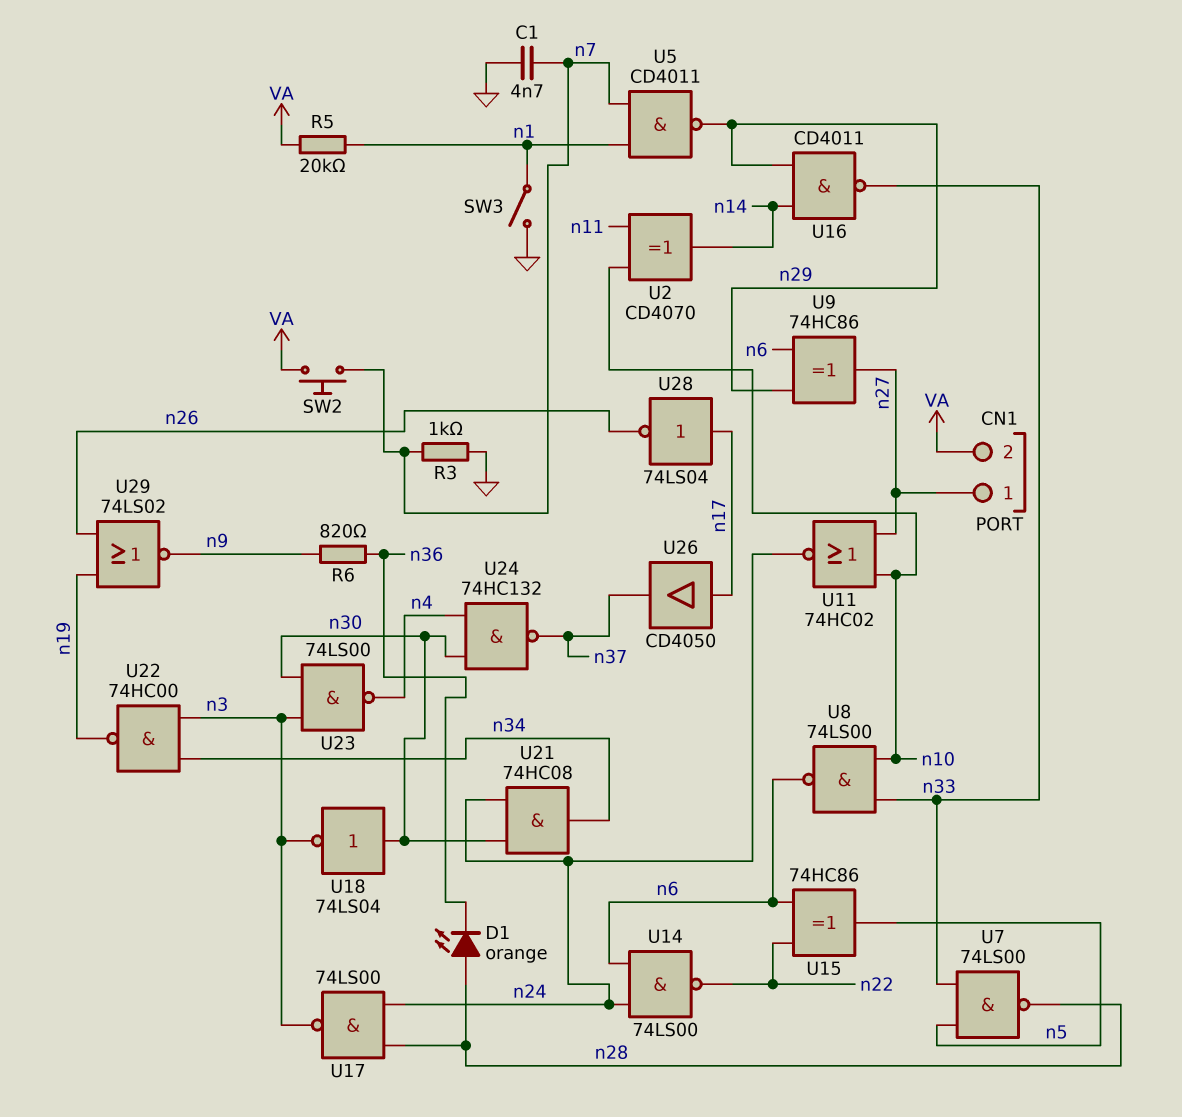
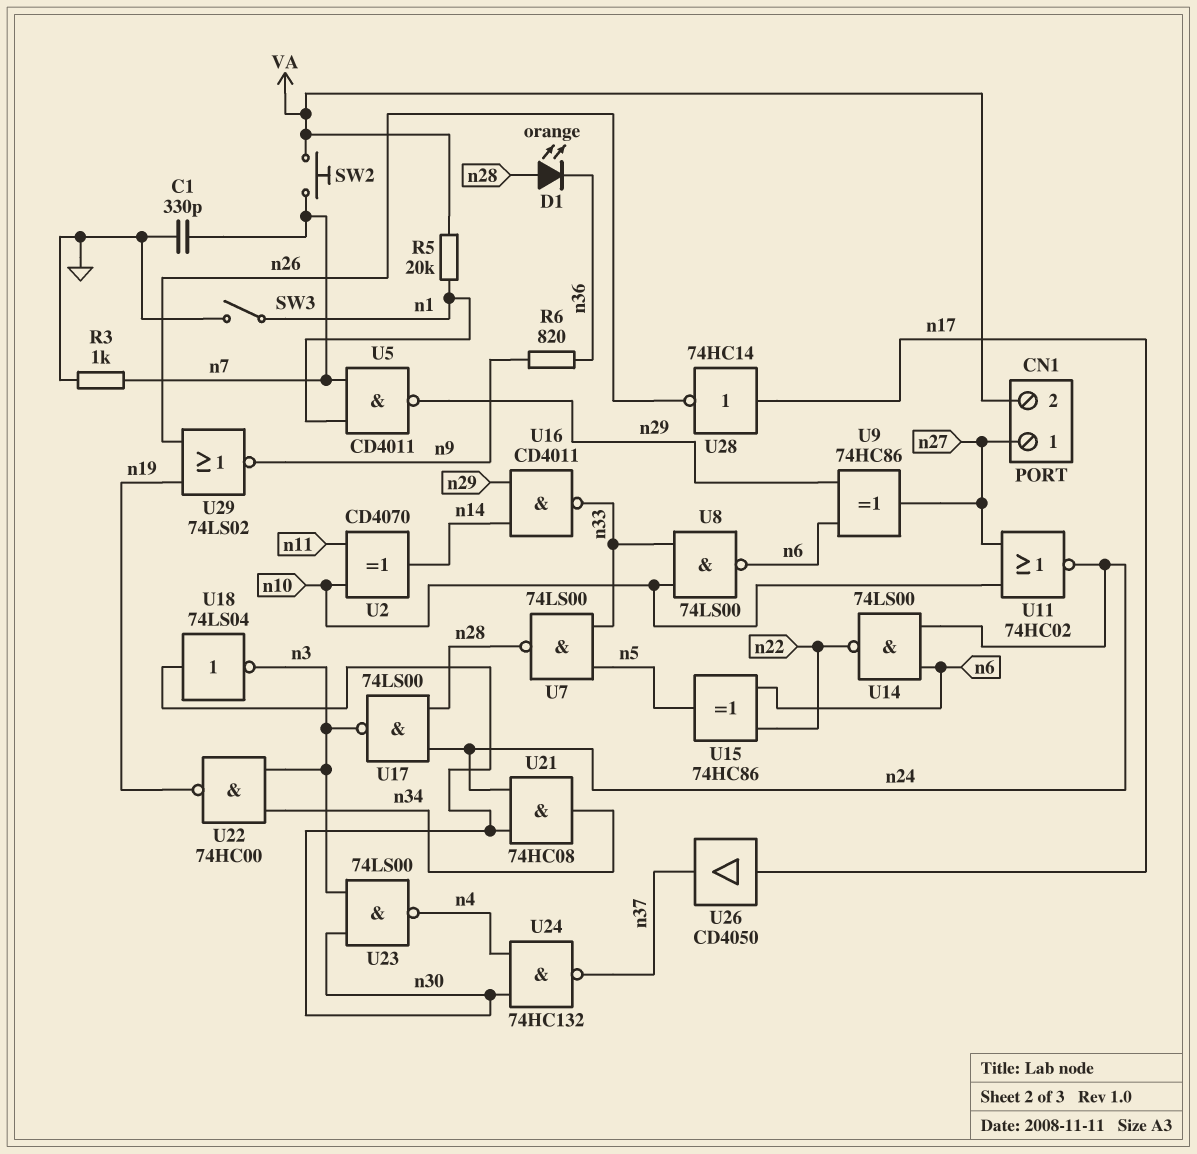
C1: 4.7nF (GND, n7) -> 330pF (GND, n7)
U28: NOT 74LS04 (in n17, out n26) -> NOT 74HC14 (in n17, out n26)

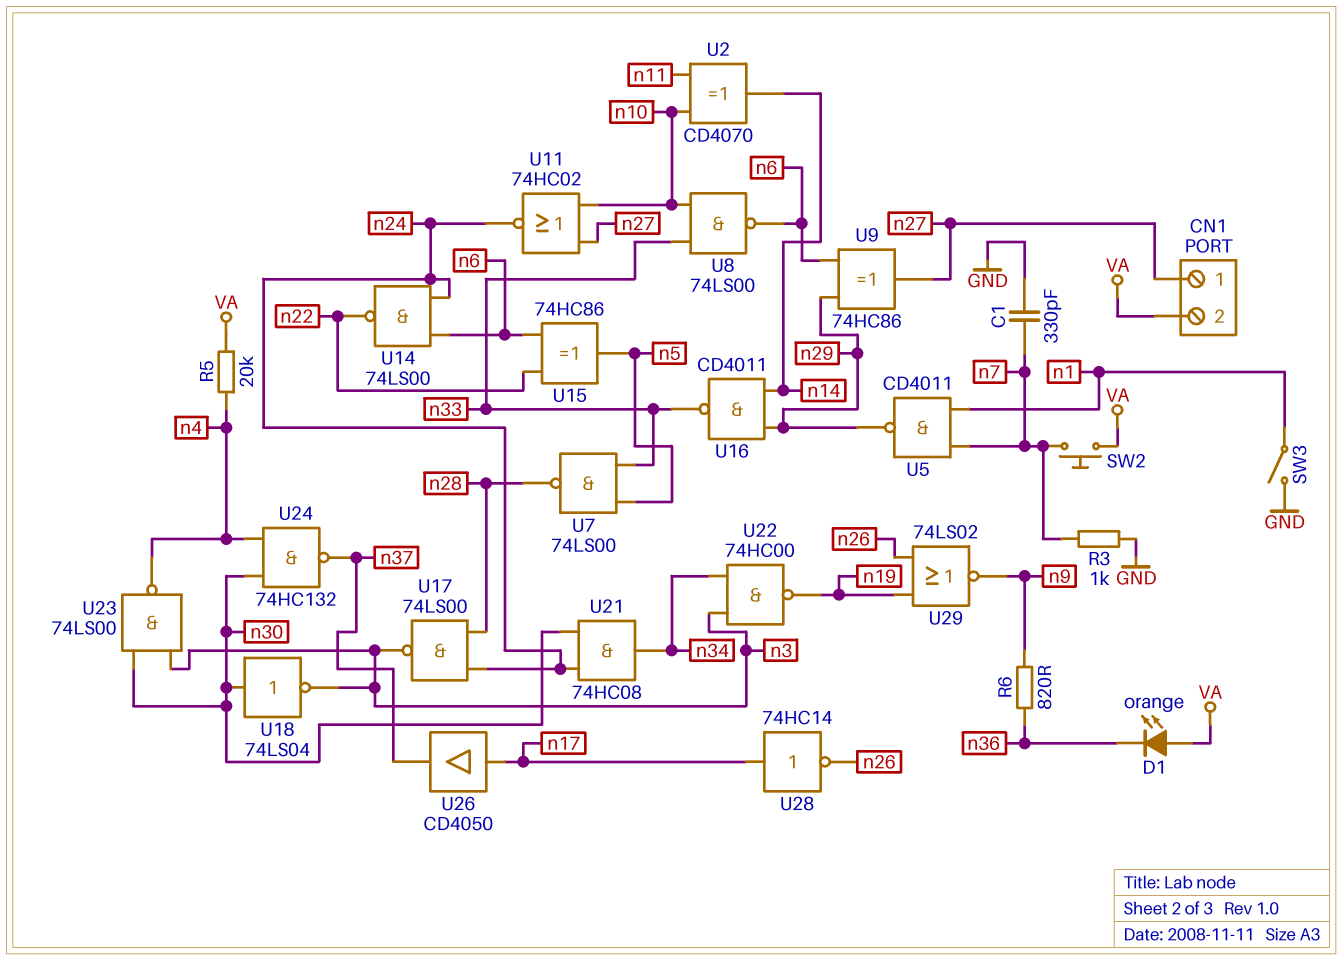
D1: LED orange (A n28, K n36) -> LED orange (A VA, K n36)
R5: 20k (VA, n1) -> 20k (VA, n4)

